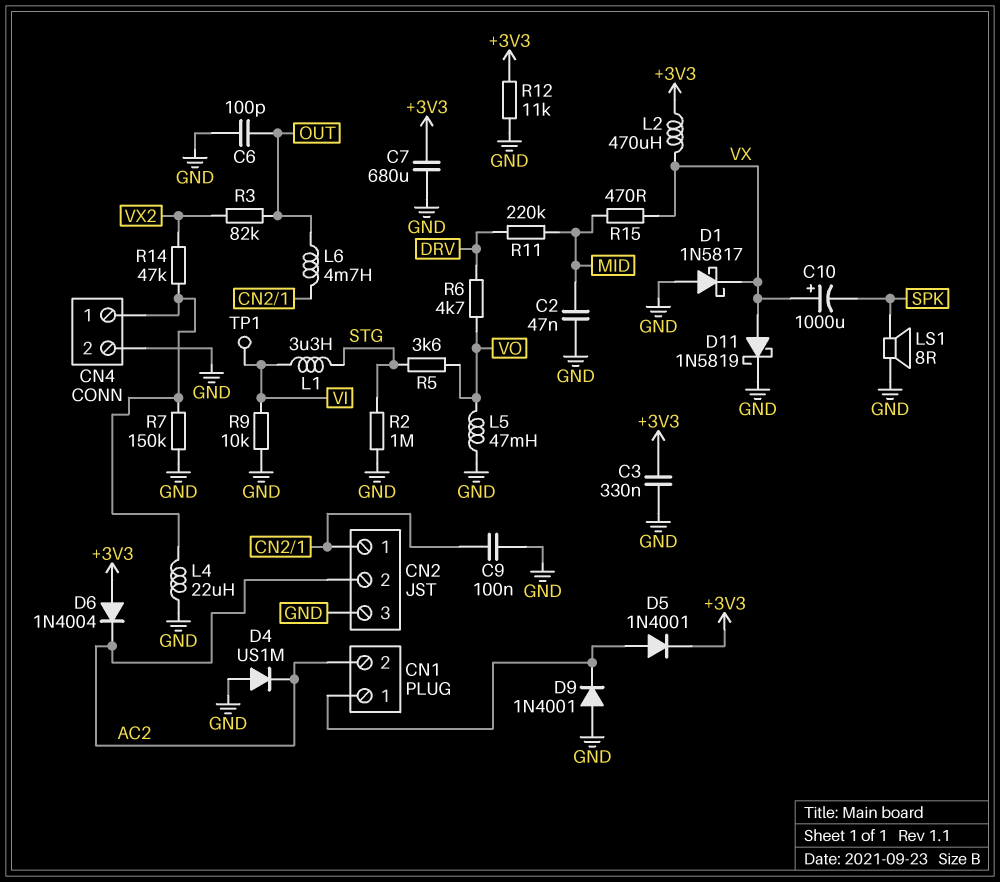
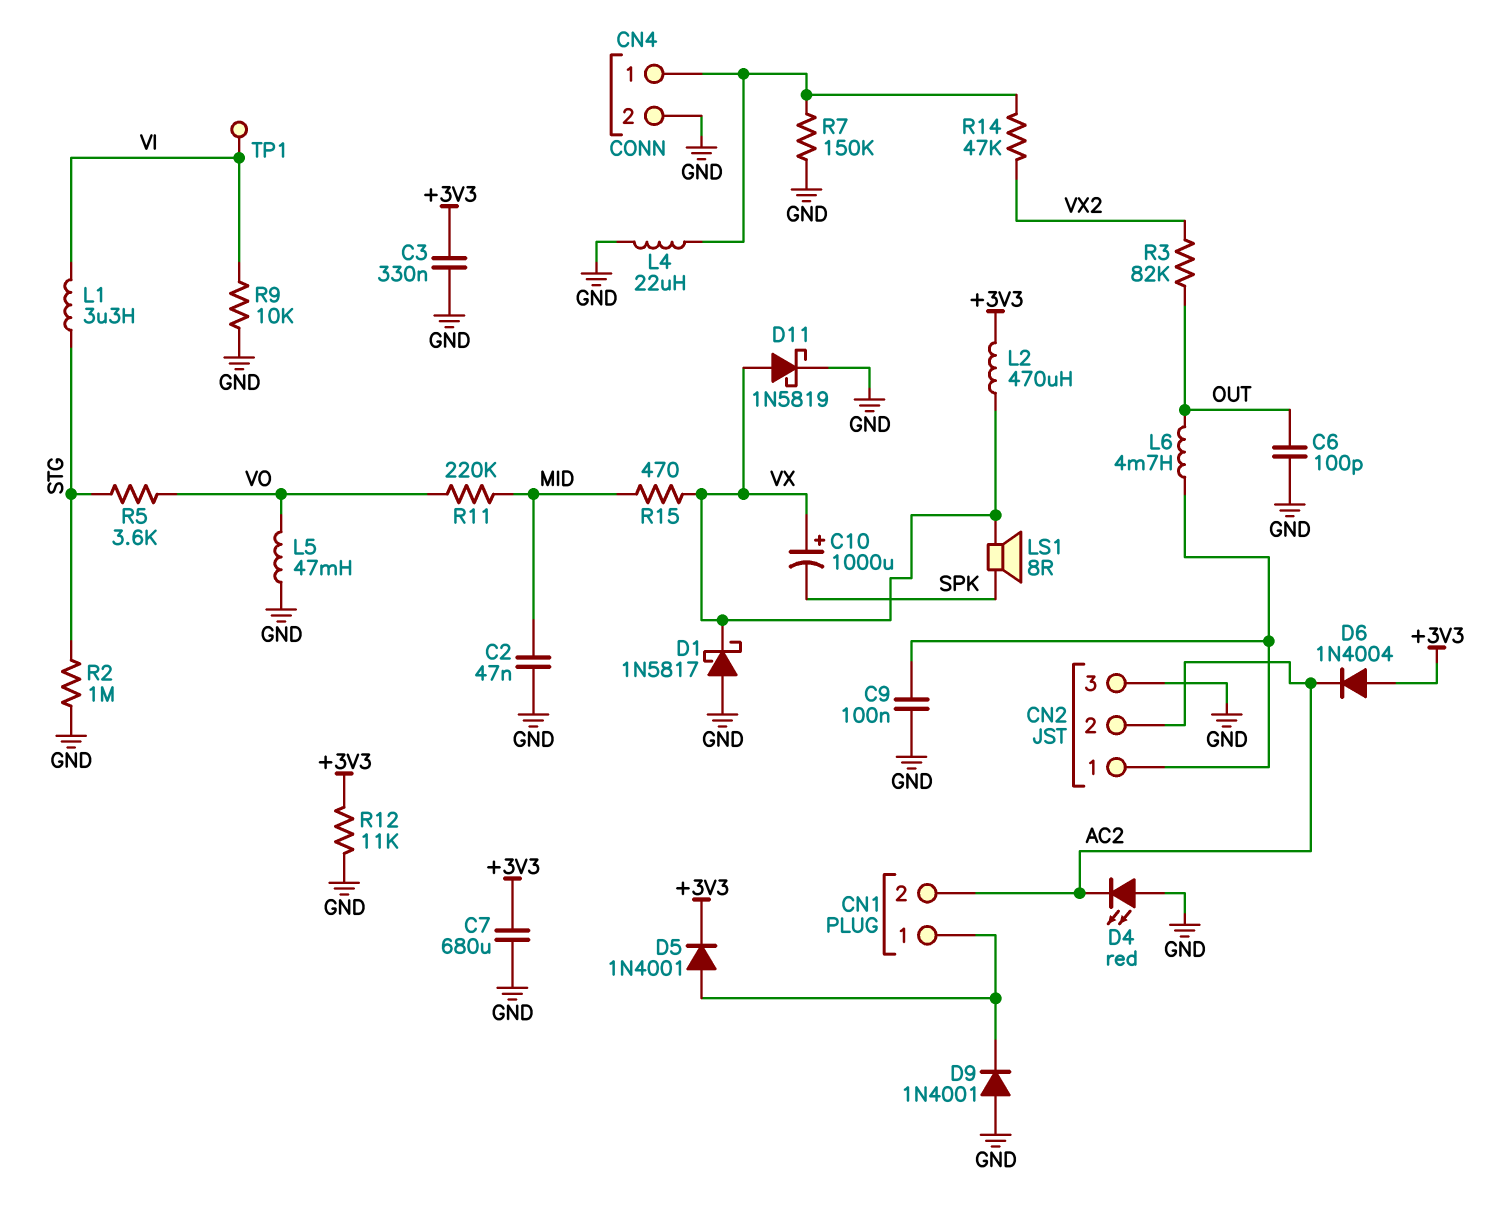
D4: diode US1M (A GND, K AC2) -> LED red (A GND, K AC2)
LS1: speaker 8R (GND, SPK) -> speaker 8R (SPK, VX)
R6: 4.7k (DRV, VO) -> none
R11: 220k (DRV, MID) -> 220k (MID, VO)

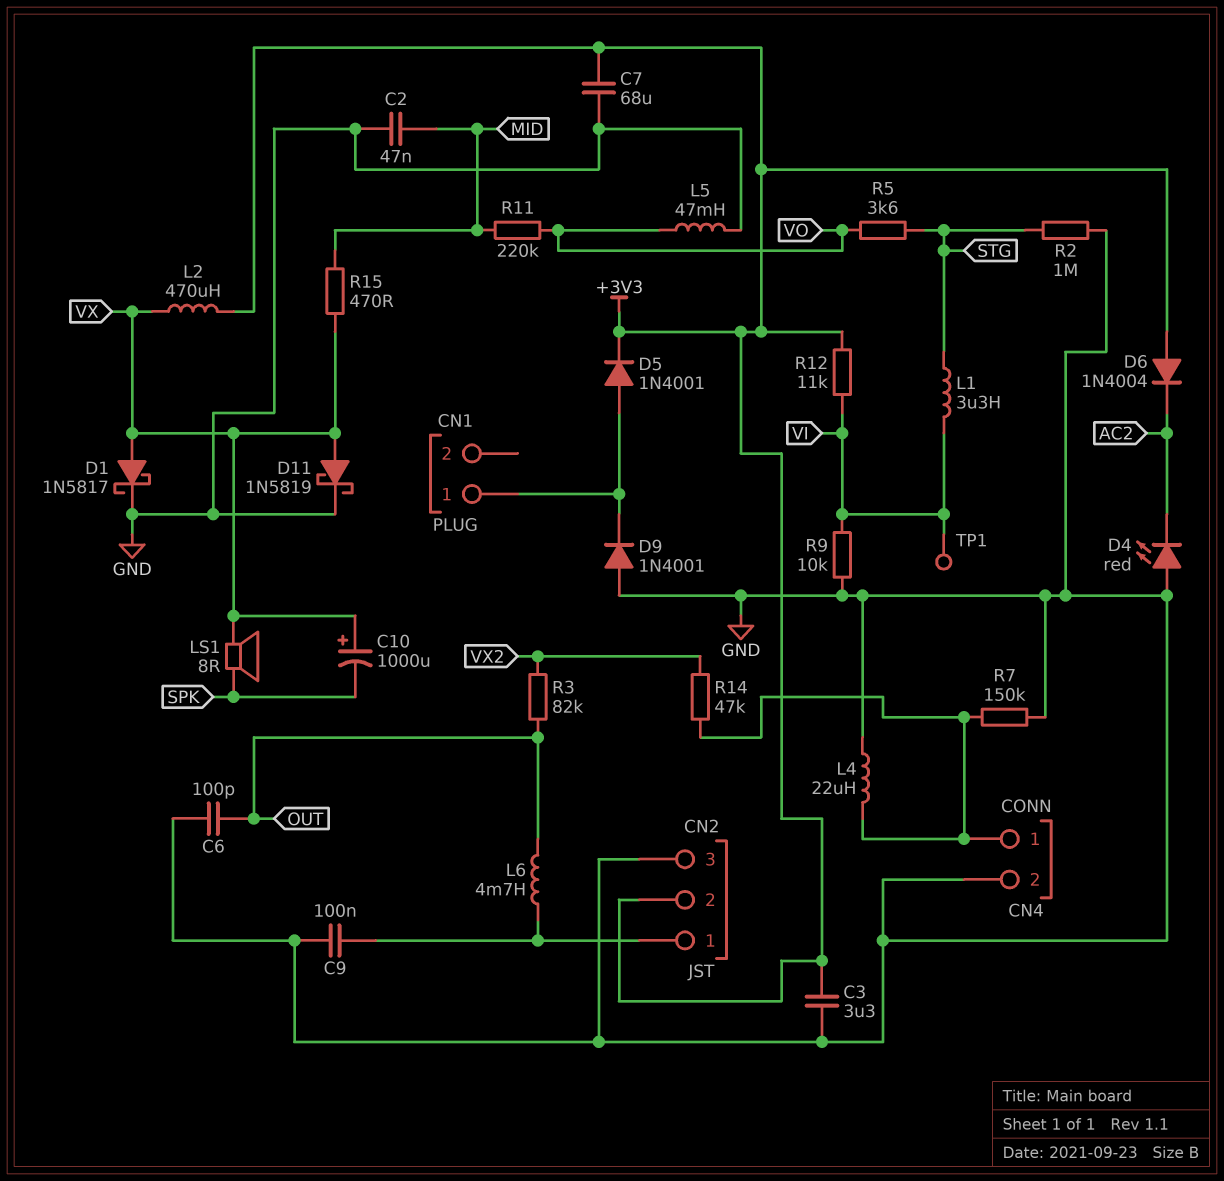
C3: 330nF (+3V3, GND) -> 3.3uF (+3V3, GND)
C7: 680uF (+3V3, GND) -> 68uF (+3V3, GND)
CN1 pin 2: AC2 -> none
CN2 pin 2: AC2 -> +3V3
D1: schottky 1N5817 (A GND, K VX) -> schottky 1N5817 (A VX, K GND)
R12: 11k (+3V3, GND) -> 11k (+3V3, VI)

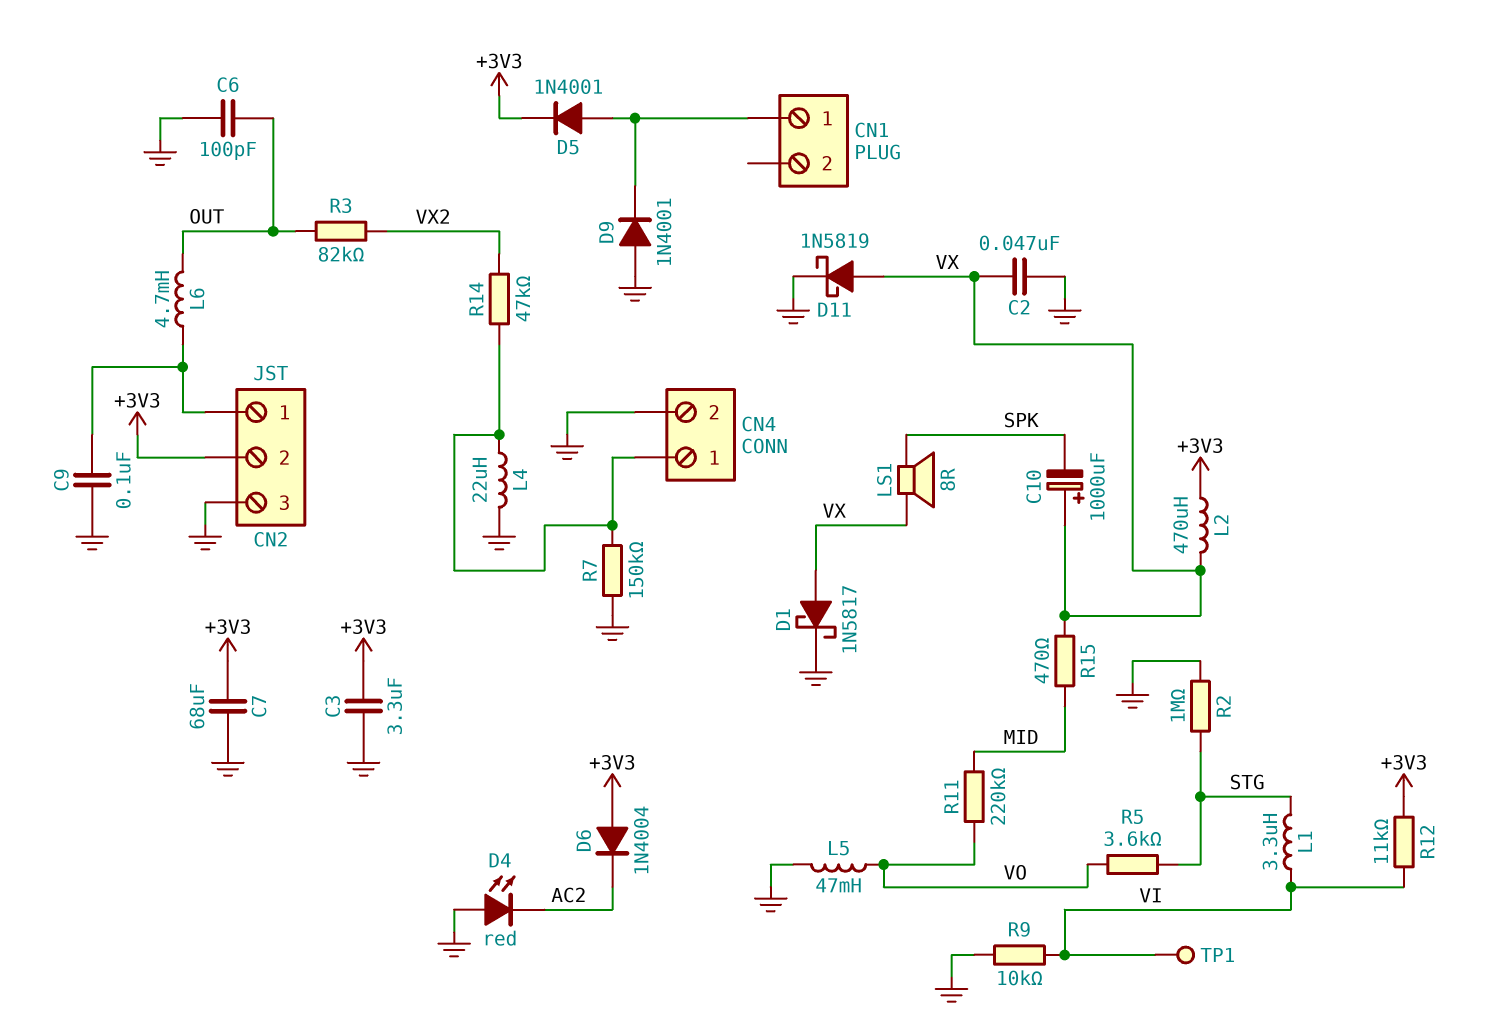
C2: 47nF (GND, MID) -> 47nF (GND, VX)

